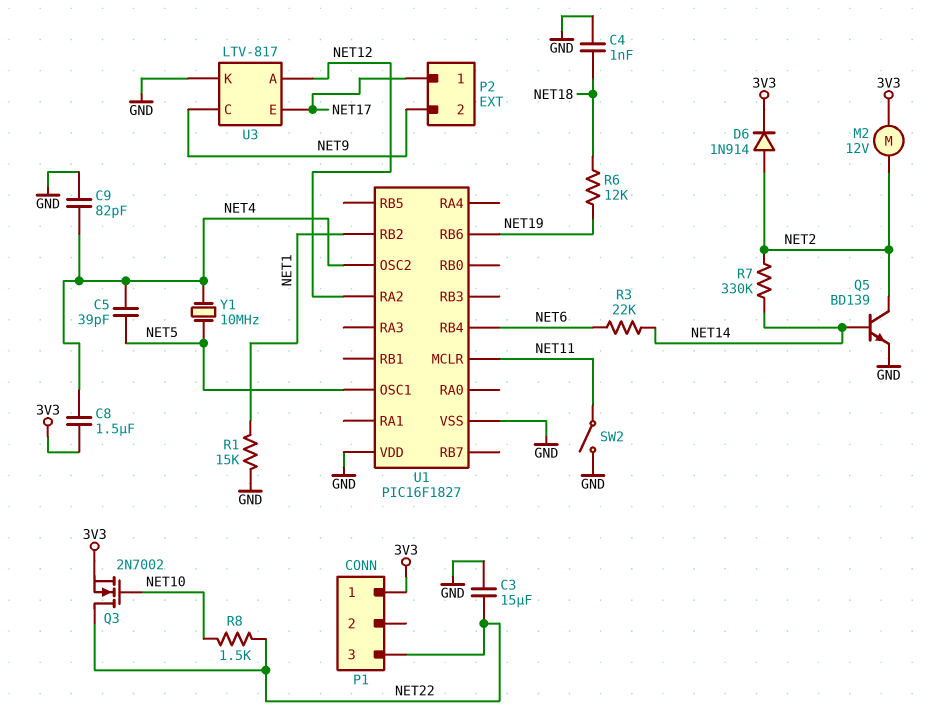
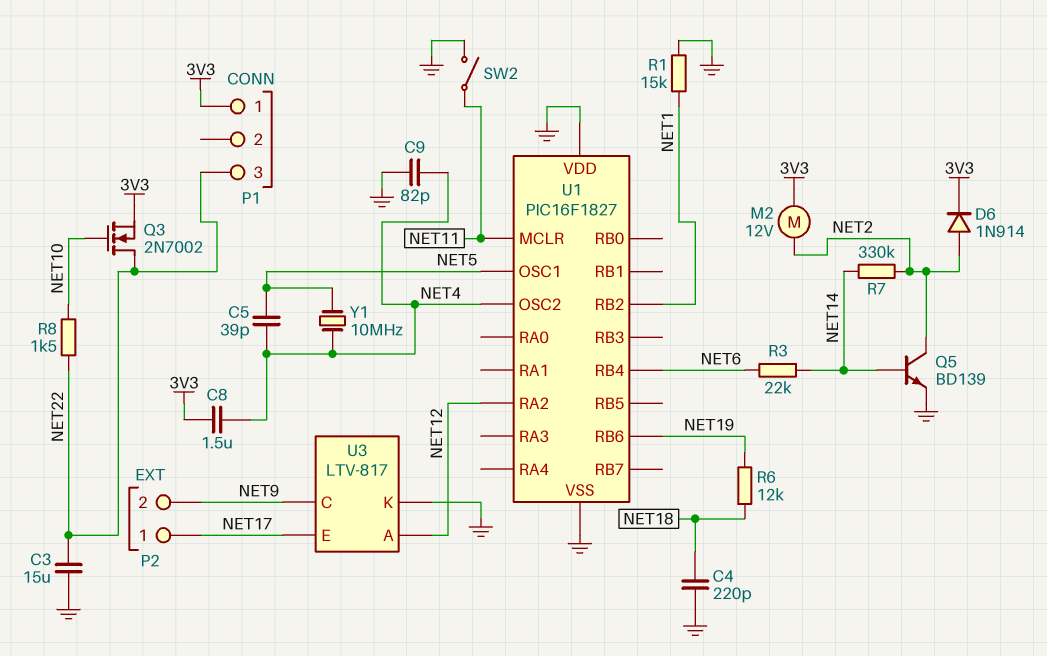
C4: 1nF (GND, NET18) -> 220pF (GND, NET18)

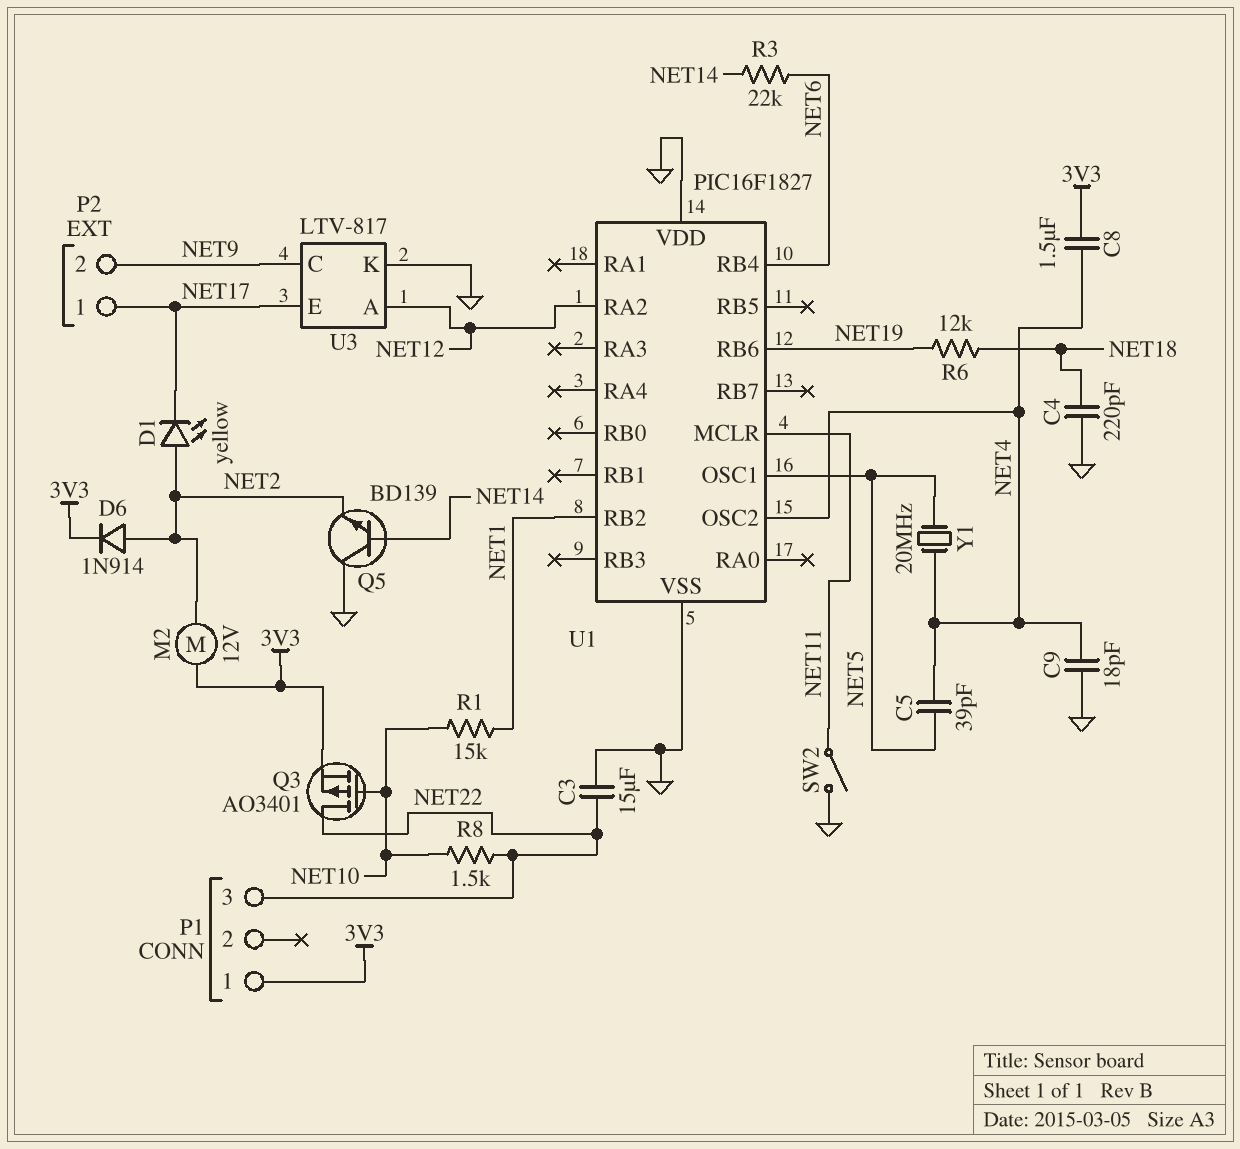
C9: 82pF (GND, NET4) -> 18pF (GND, NET4)
D1: none -> LED yellow (A NET2, K NET17)
Q3: NMOS 2N7002 (G NET10, D NET22, S 3V3) -> PMOS AO3401 (G NET10, D NET22, S 3V3)
Q5: NPN BD139 (B NET14, C NET2, E GND) -> NPN BD139 (B NET14, C GND, E NET2)
R1: 15k (GND, NET1) -> 15k (NET1, NET10)
R7: 330k (NET2, NET14) -> none
Y1: 10MHz (NET4, NET5) -> 20MHz (NET4, NET5)

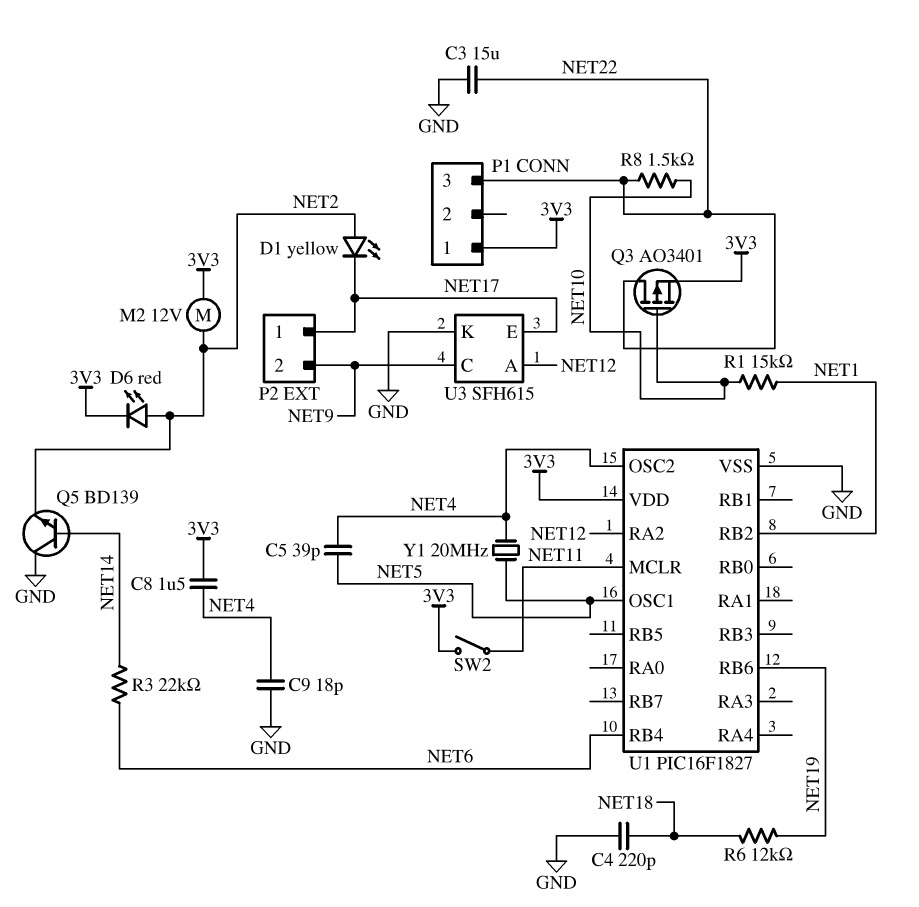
D6: diode 1N914 (A NET2, K 3V3) -> LED red (A NET2, K 3V3)
SW2: switch (GND, NET11) -> switch (3V3, NET11)
U1 pin VDD: GND -> 3V3
U3: LTV-817 -> SFH615

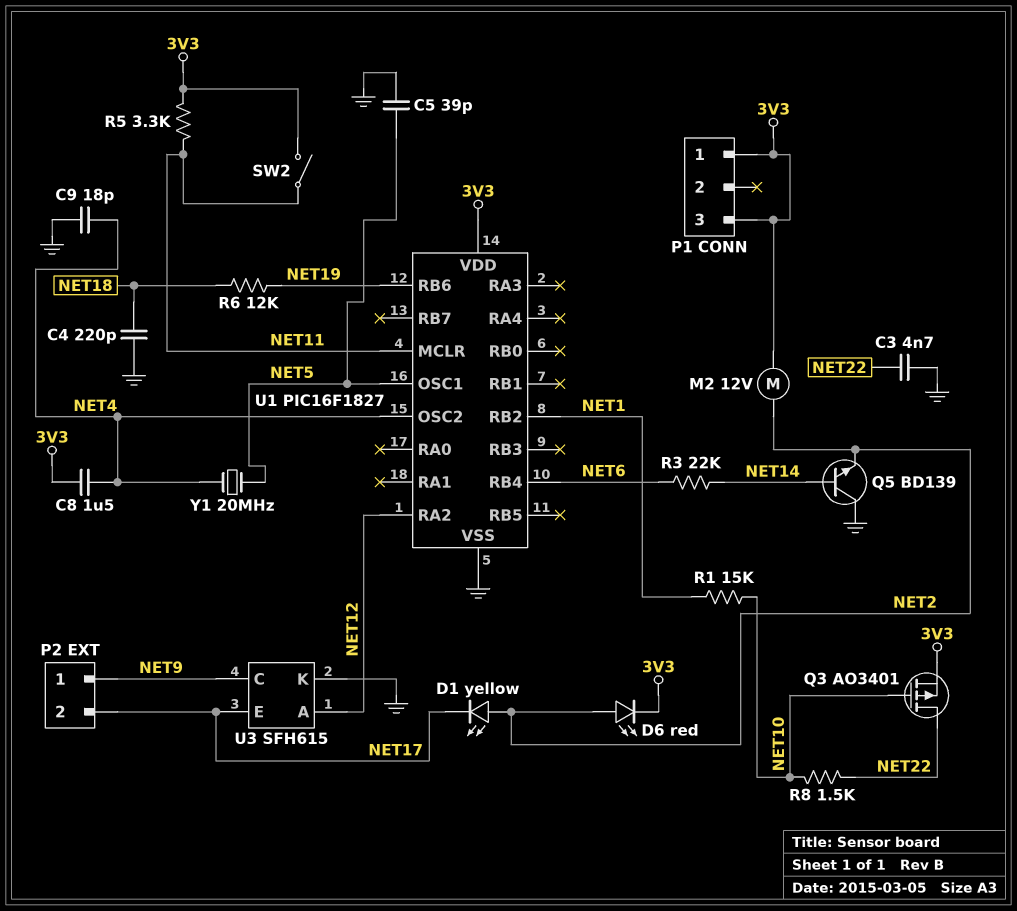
C3: 15uF (GND, NET22) -> 4.7nF (GND, NET22)
C5: 39pF (NET4, NET5) -> 39pF (GND, NET5)
P1 pin 3: NET22 -> 3V3
P2 pin 1: NET17 -> NET9
P2 pin 2: NET9 -> NET17
R5: none -> 3.3k (3V3, NET11)

